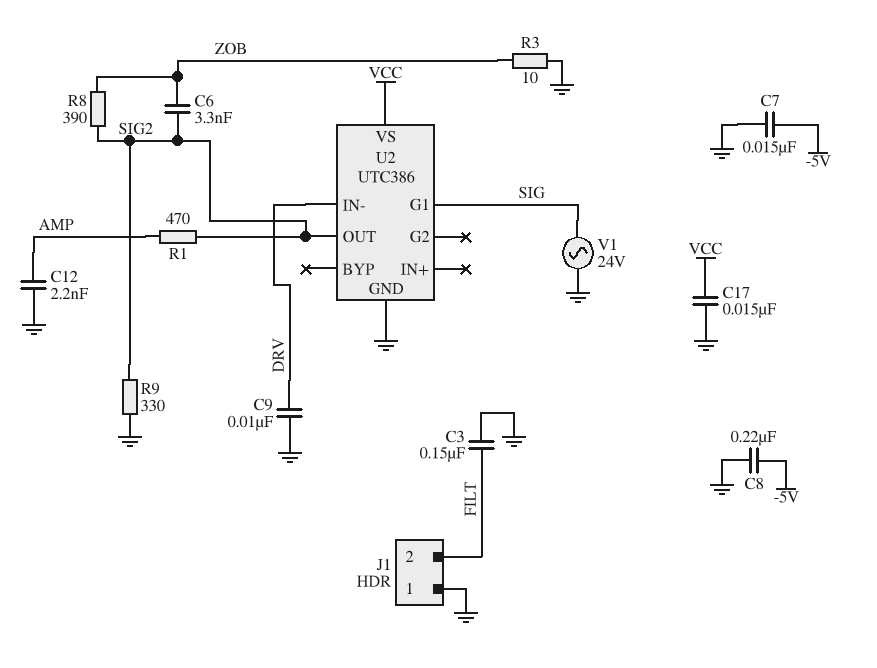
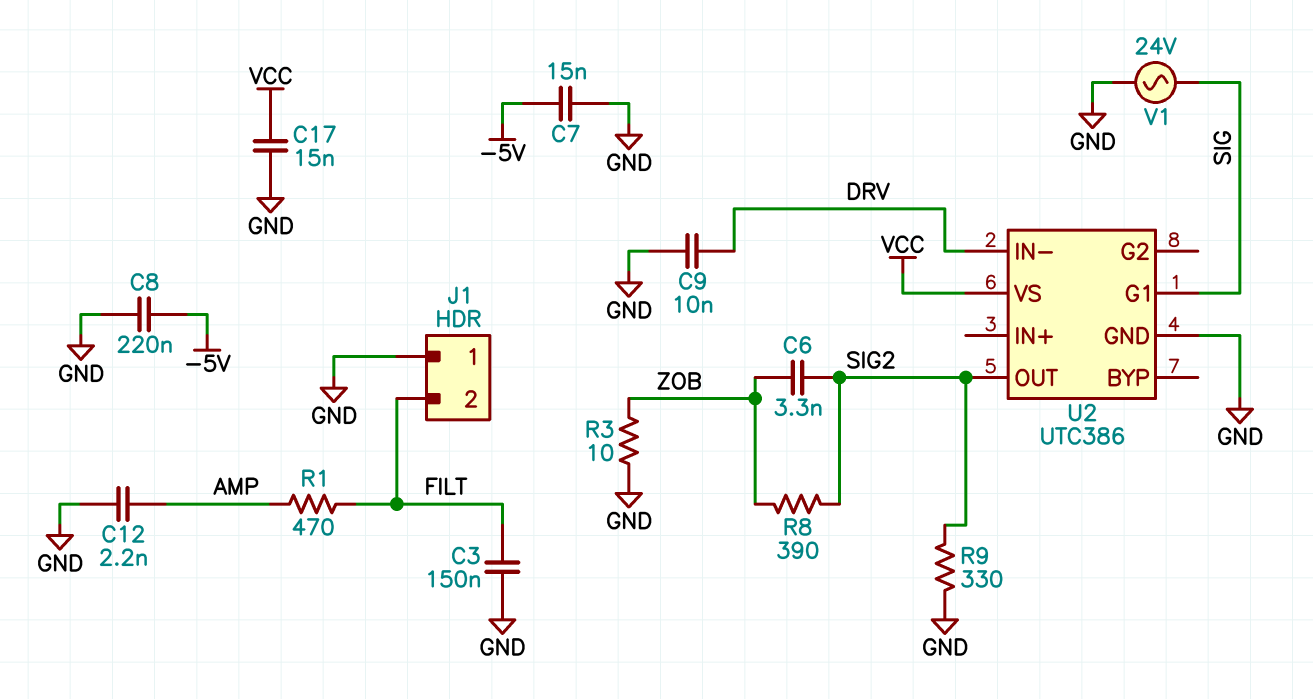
R1: 470 (AMP, SIG2) -> 470 (AMP, FILT)

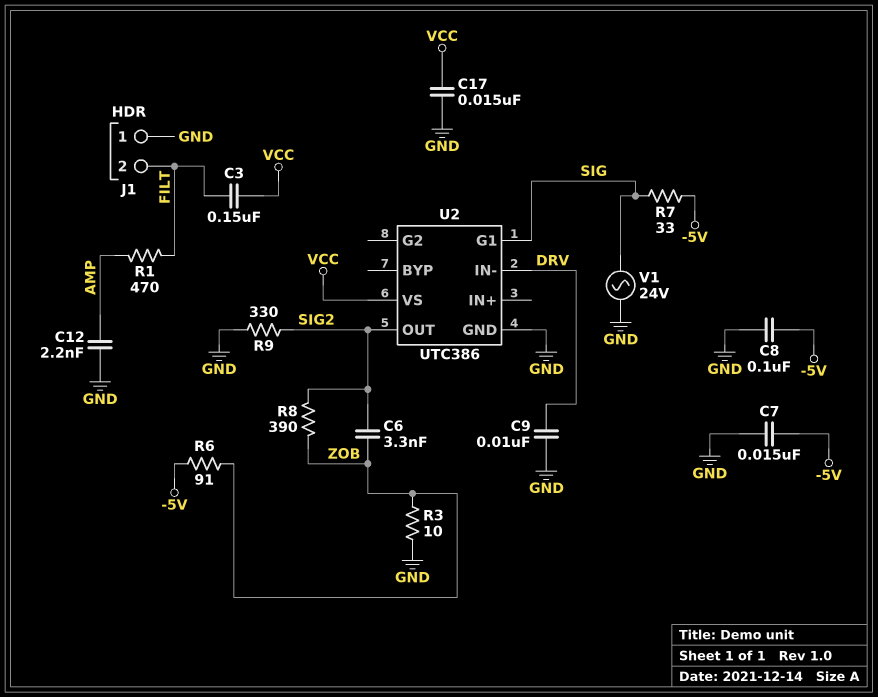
C3: 150nF (FILT, GND) -> 150nF (FILT, VCC)
C8: 220nF (-5V, GND) -> 100nF (-5V, GND)
R6: none -> 91 (-5V, ZOB)
R7: none -> 33 (-5V, SIG)

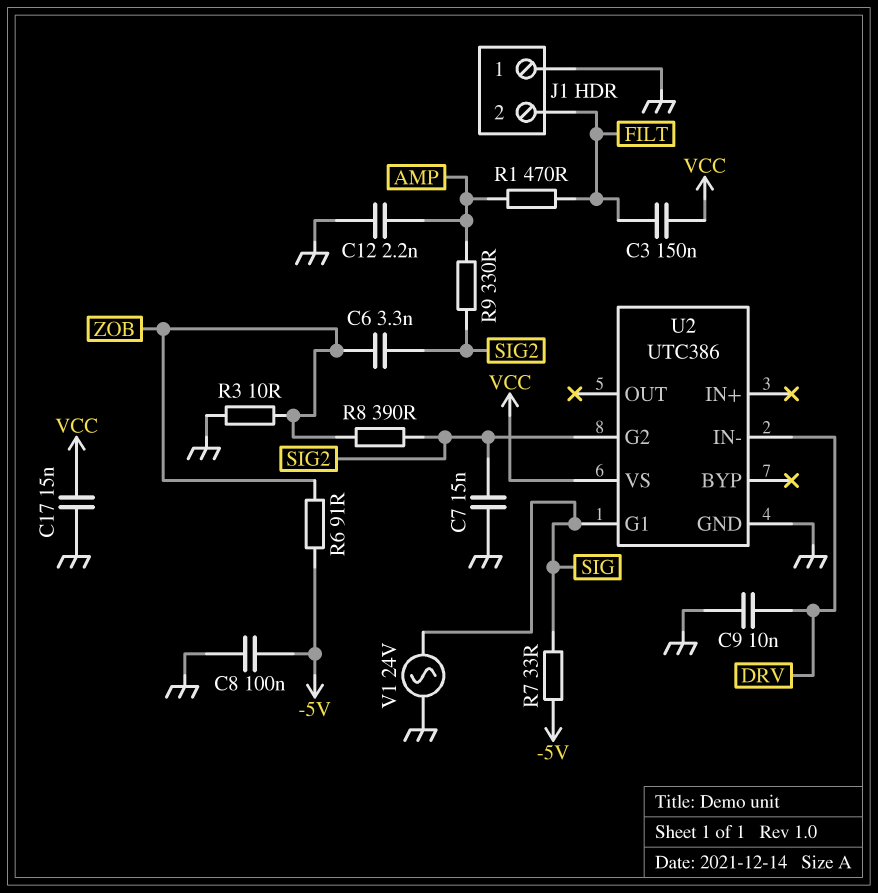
C7: 15nF (-5V, GND) -> 15nF (GND, SIG2)
R9: 330 (GND, SIG2) -> 330 (AMP, SIG2)
U2 pin G2: none -> SIG2
U2 pin OUT: SIG2 -> none

